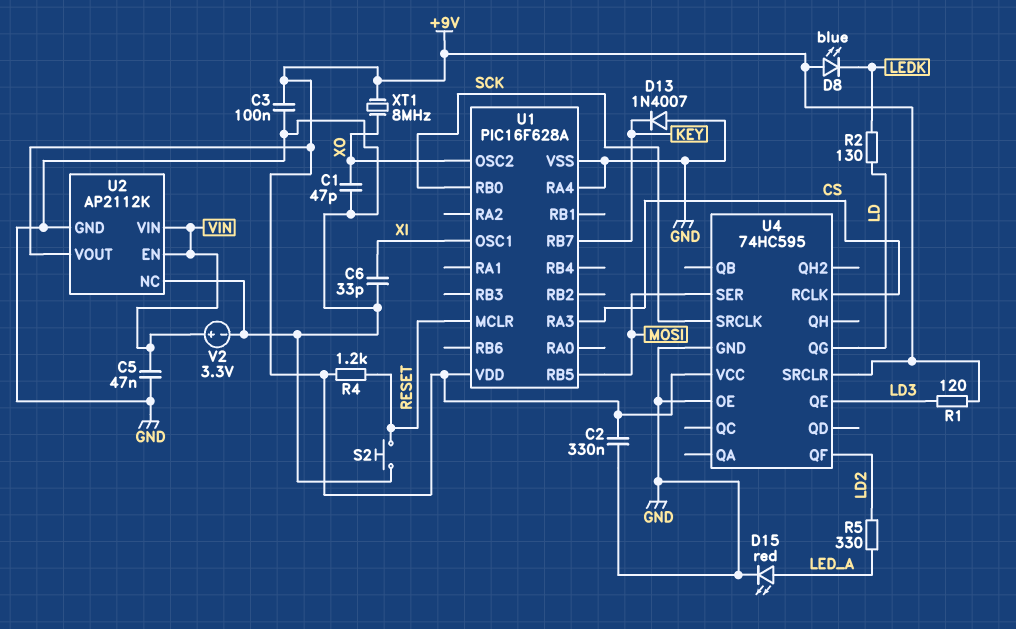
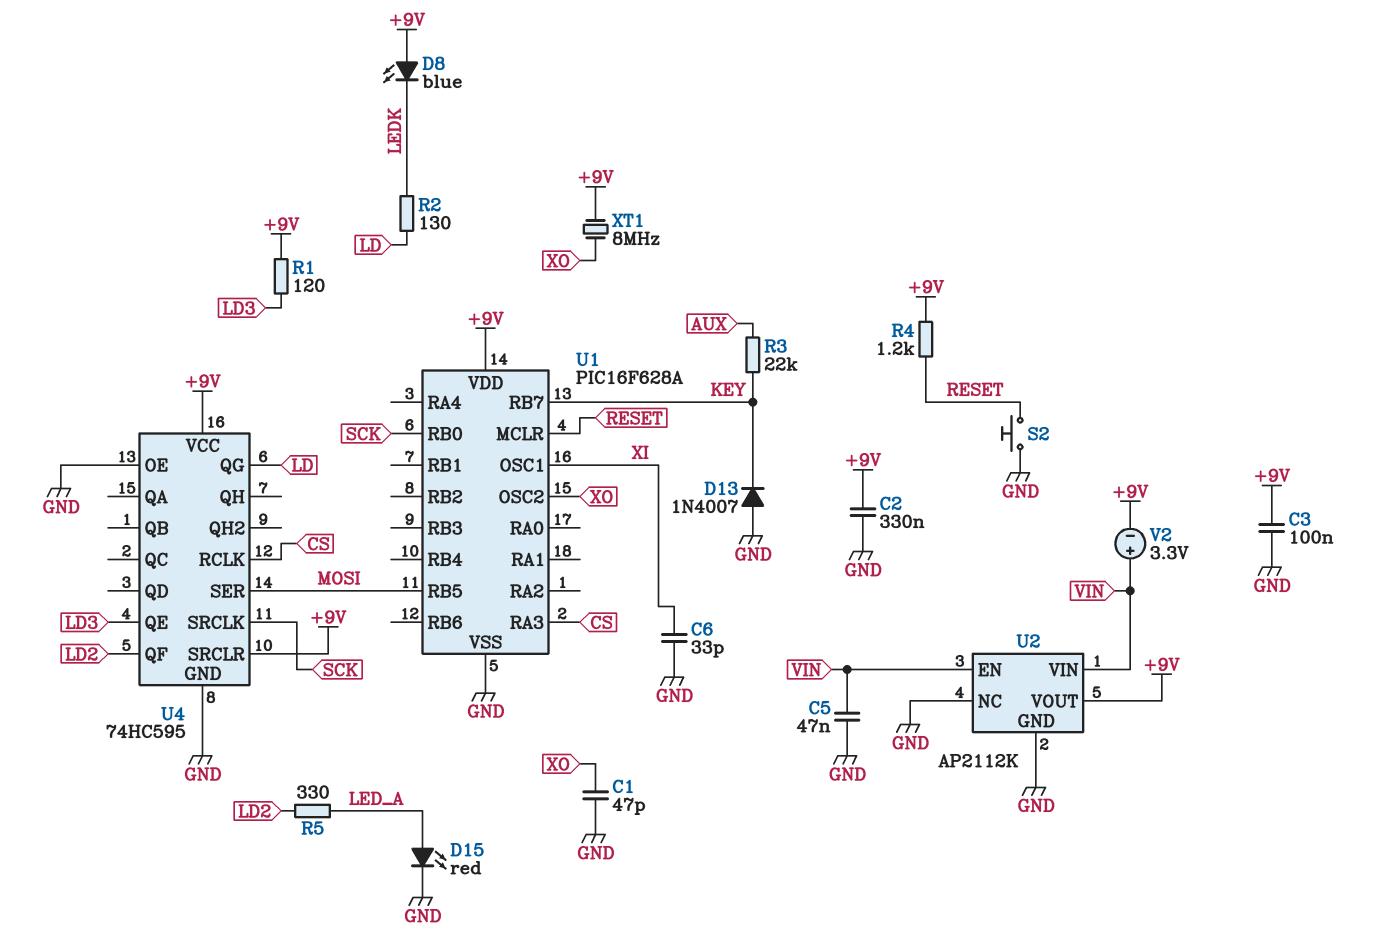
R3: none -> 22k (AUX, KEY)
U1 pin RA4: GND -> none
V2: 3.3V (plus VIN, minus GND) -> 3.3V (plus VIN, minus +9V)

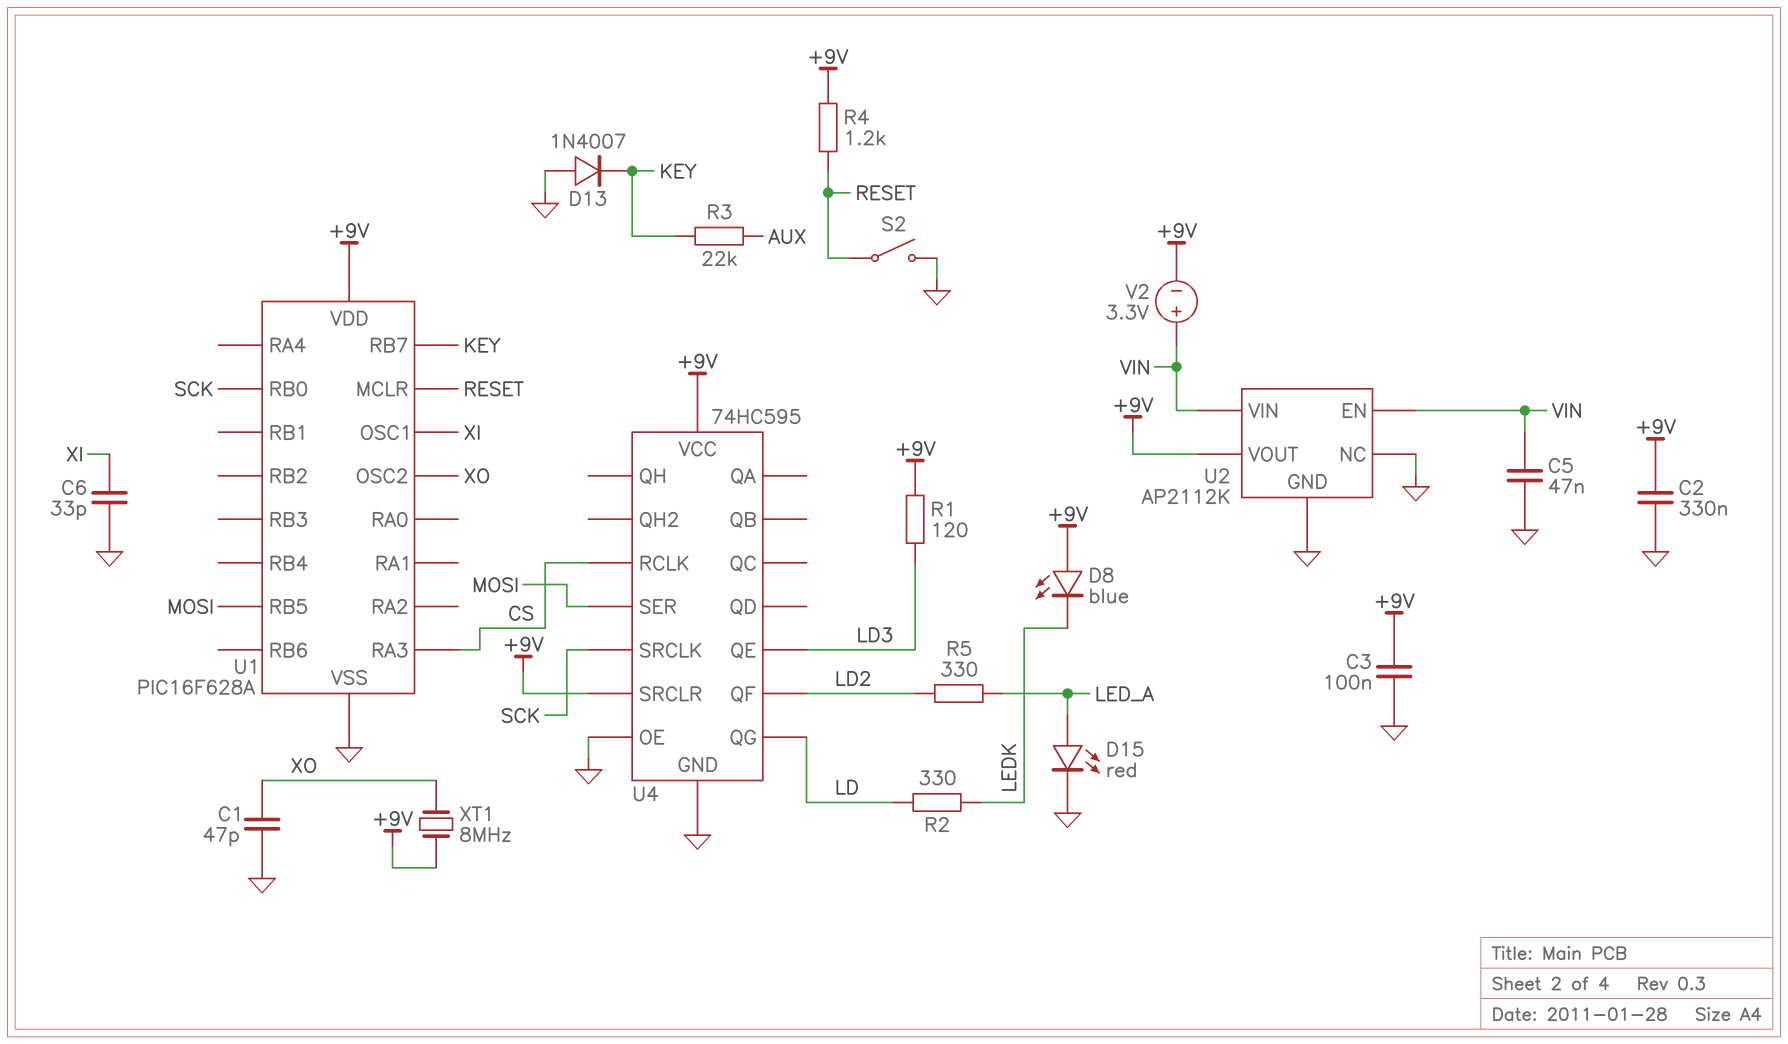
R2: 130 (LD, LEDK) -> 330 (LD, LEDK)
S2: button (GND, RESET) -> switch (GND, RESET)

